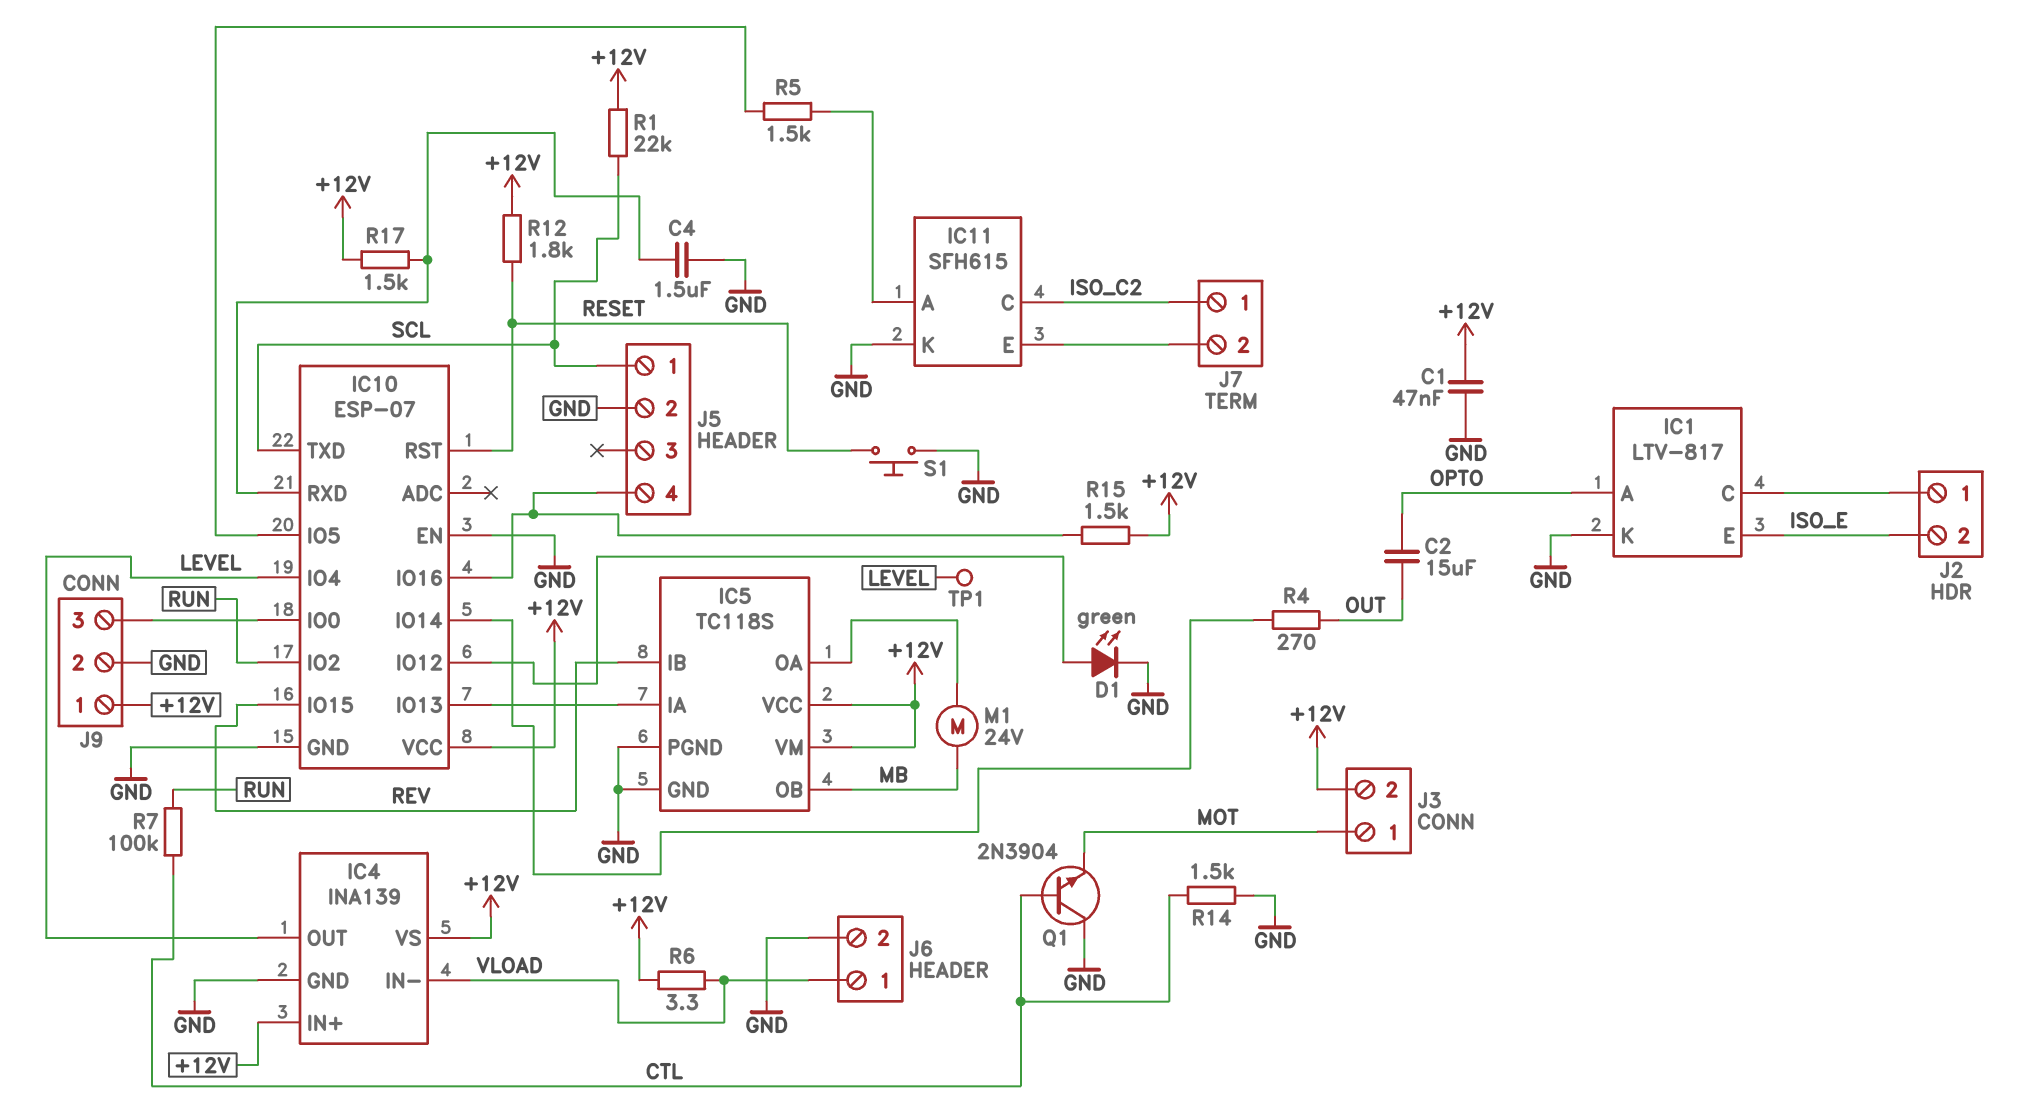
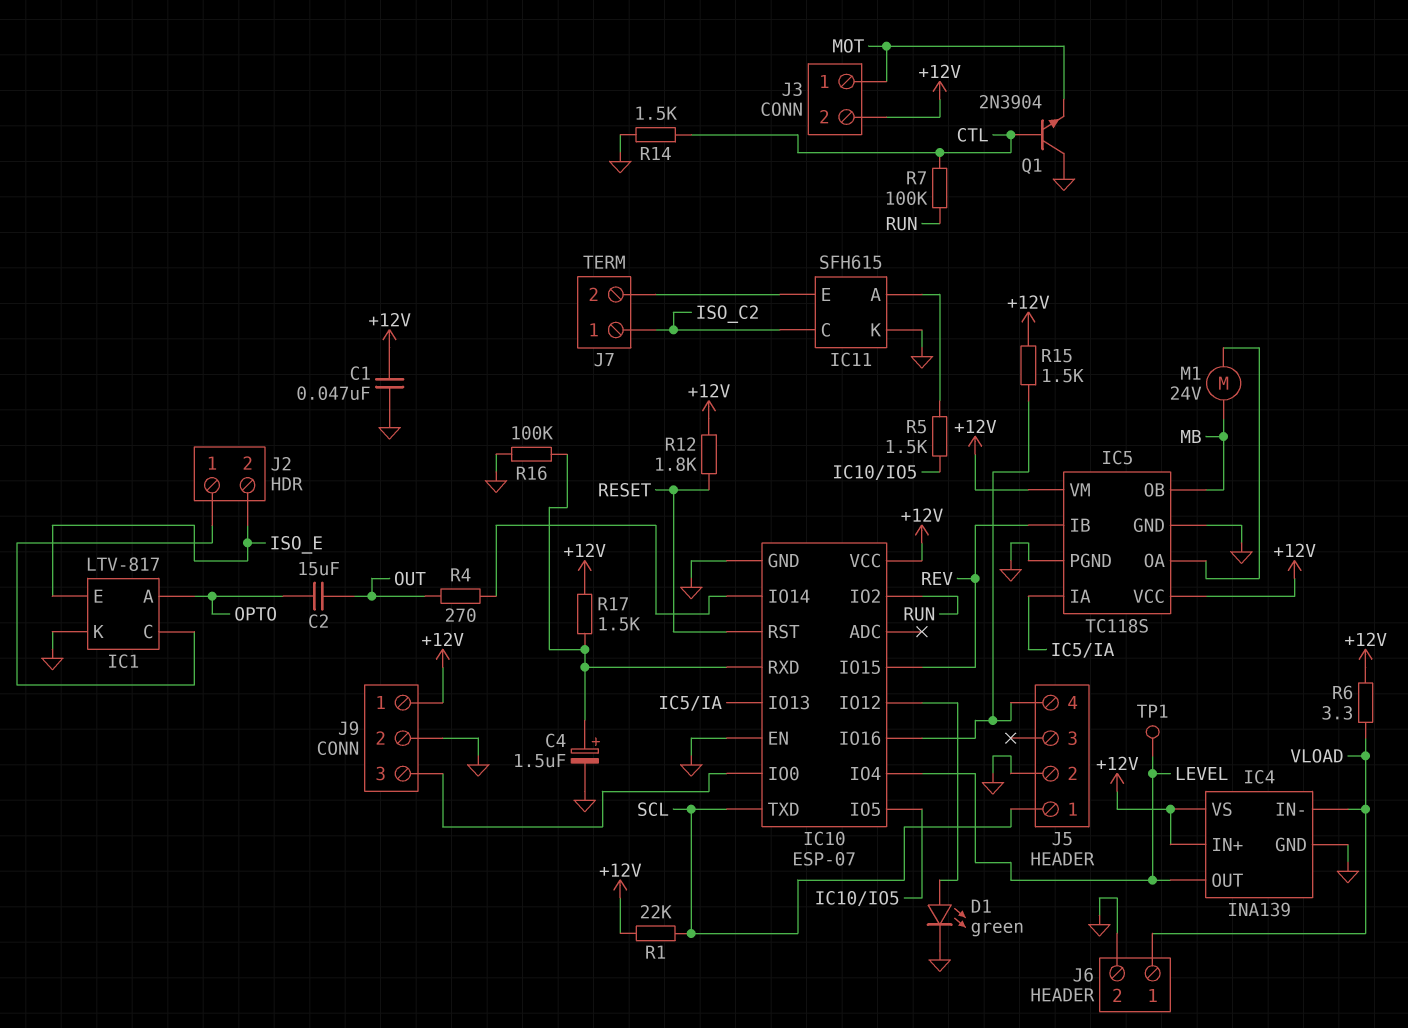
C4: 1.5uF (GND, IC10/RXD) -> 1.5uF (plus IC10/RXD, minus GND)
R16: none -> 100k (GND, IC10/RXD)
S1: button (GND, RESET) -> none

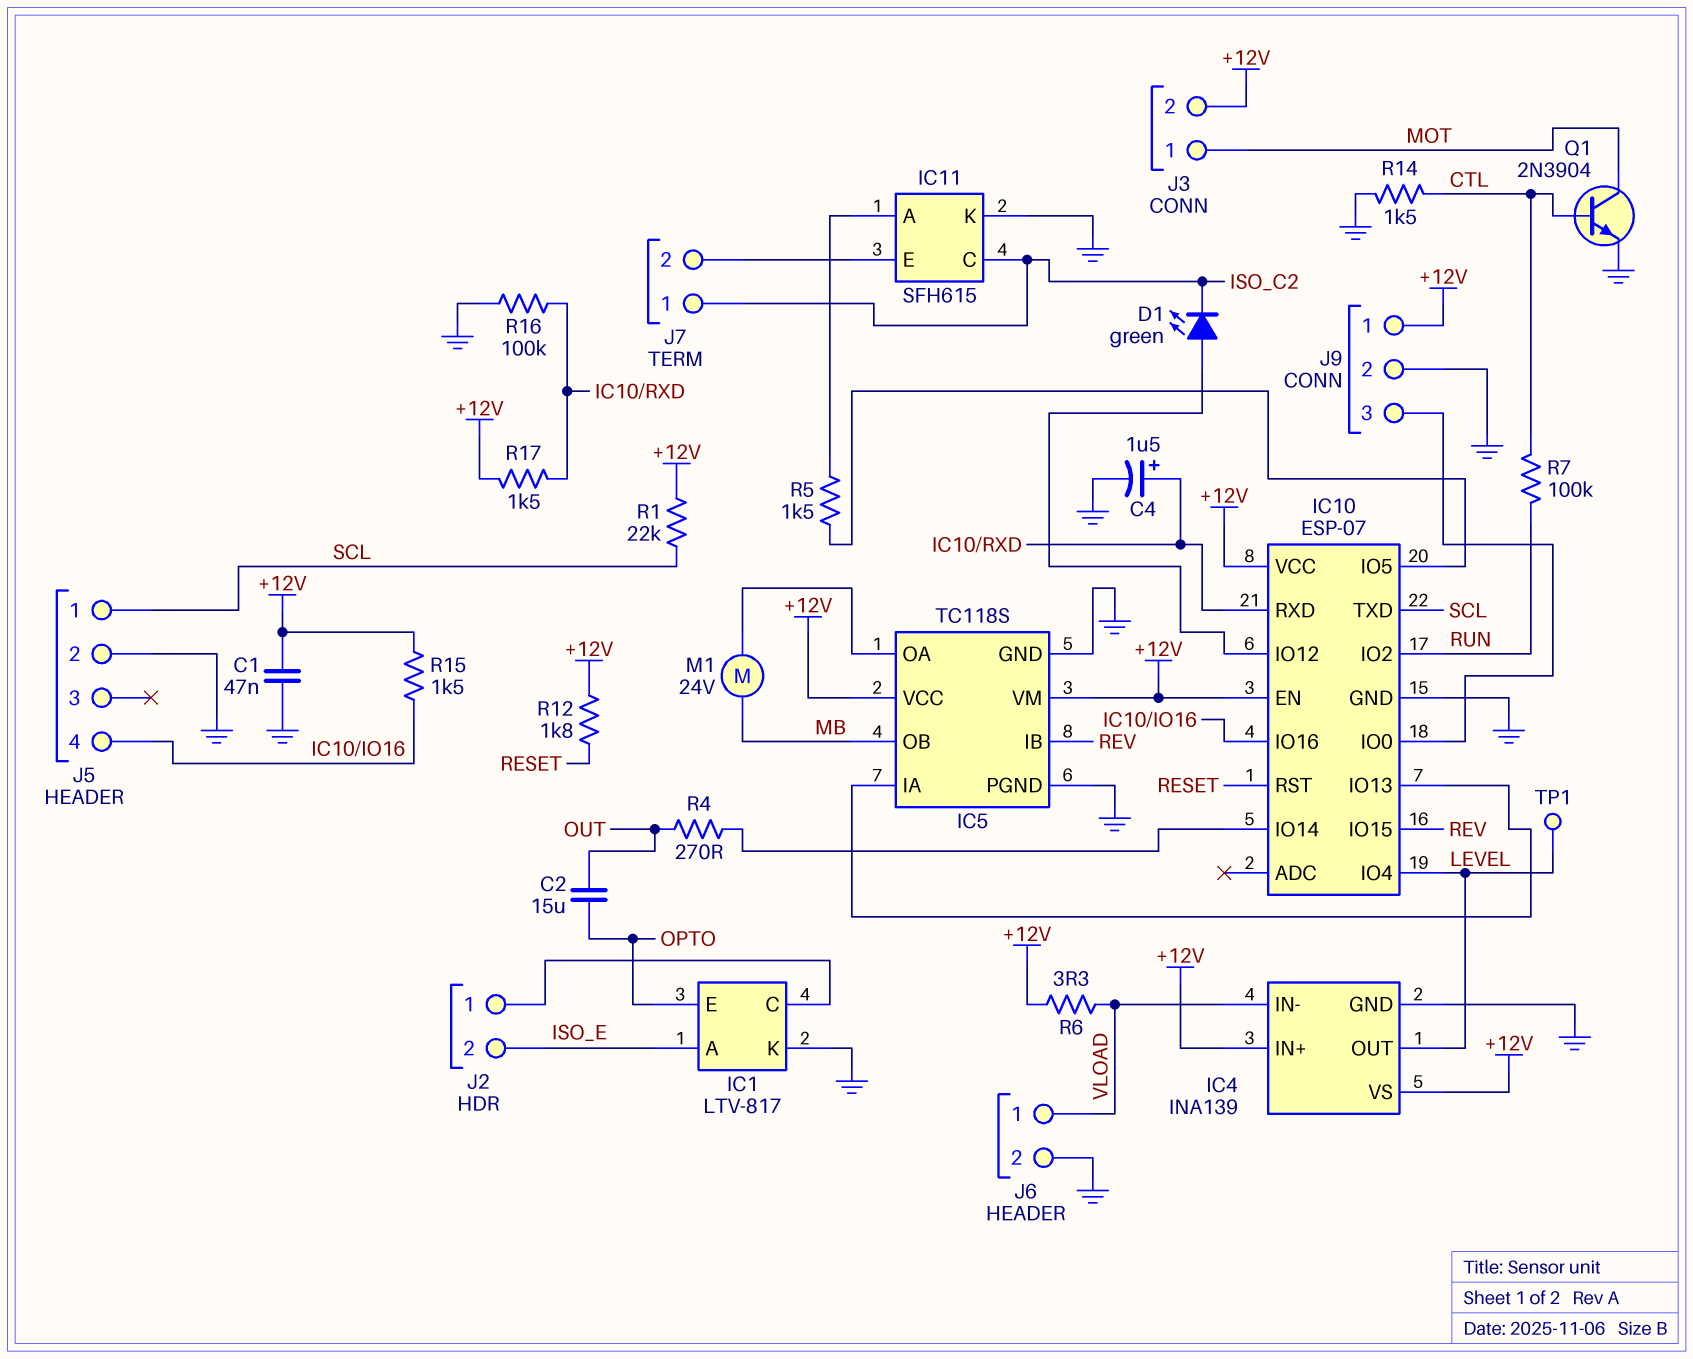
D1: LED green (A IC10/IO12, K GND) -> LED green (A IC10/IO12, K ISO_C2)
IC1 pin A: OPTO -> ISO_E
IC1 pin E: ISO_E -> OPTO
IC10 pin EN: GND -> +12V
Q1: NPN 2N3904 (B CTL, C GND, E MOT) -> NPN 2N3904 (B CTL, C MOT, E GND)

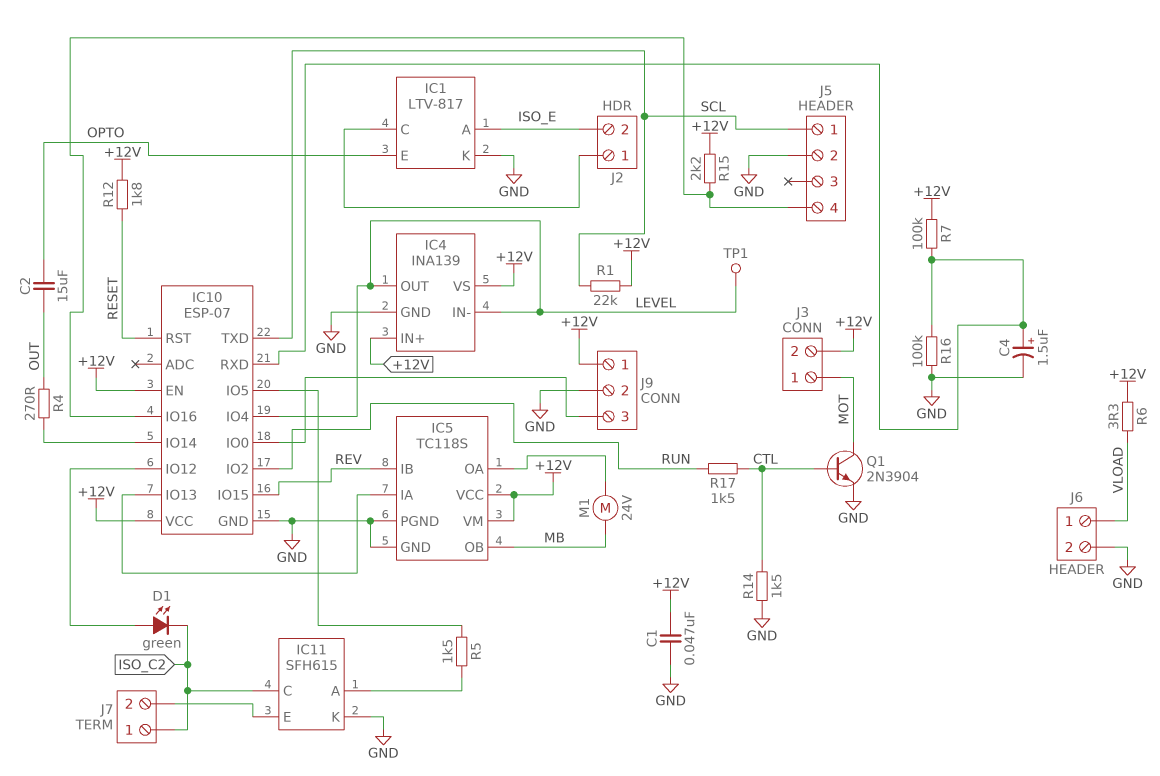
IC4 pin IN-: VLOAD -> LEVEL
R7: 100k (CTL, RUN) -> 100k (+12V, IC10/RXD)
R15: 1.5k (+12V, IC10/IO16) -> 2.2k (+12V, IC10/IO16)
R17: 1.5k (+12V, IC10/RXD) -> 1.5k (CTL, RUN)

